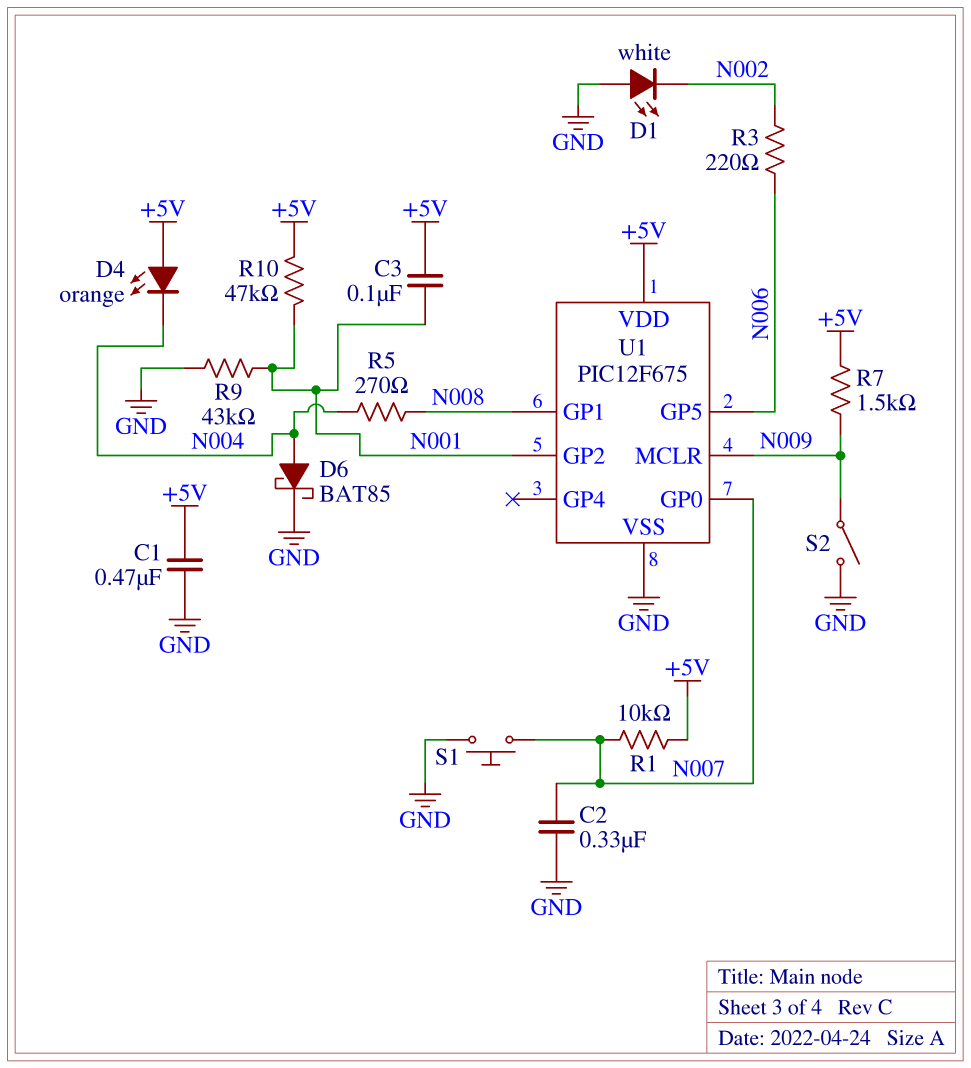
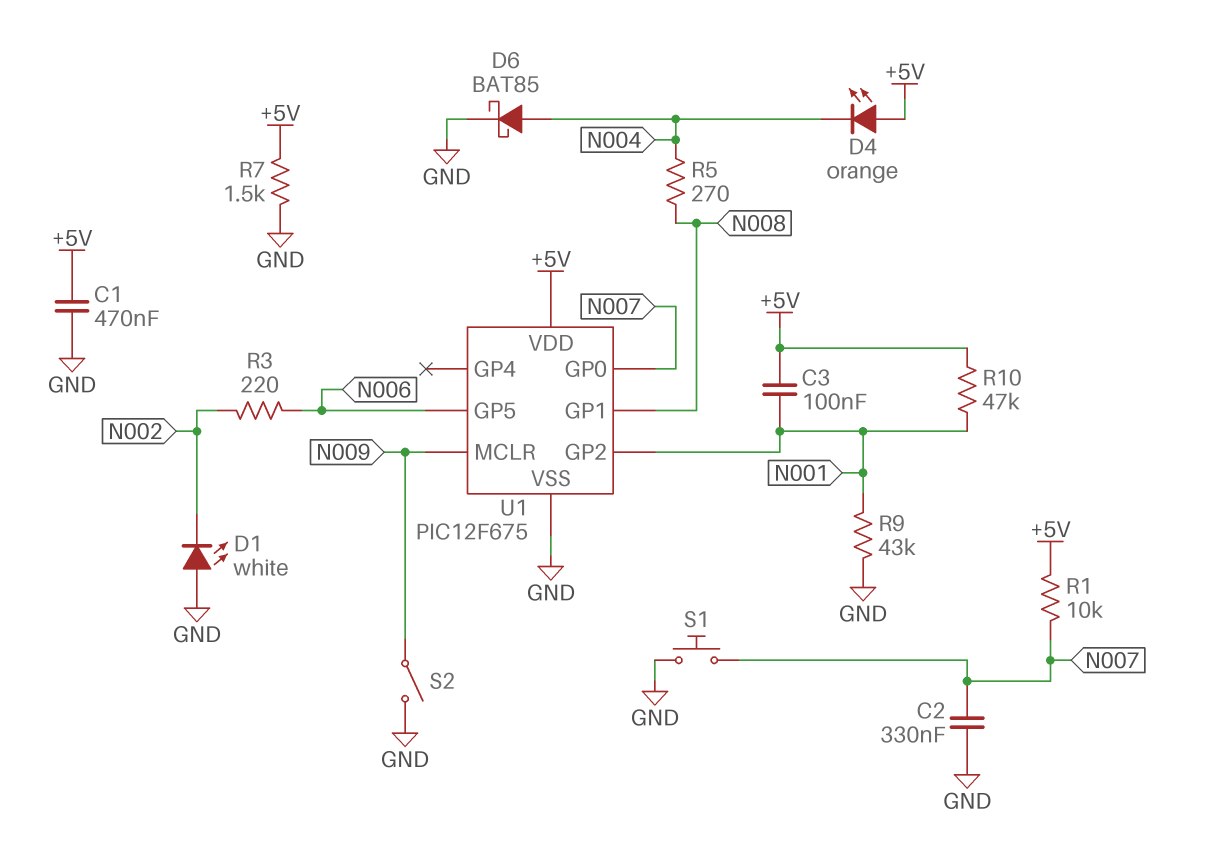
R7: 1.5k (+5V, N009) -> 1.5k (+5V, GND)

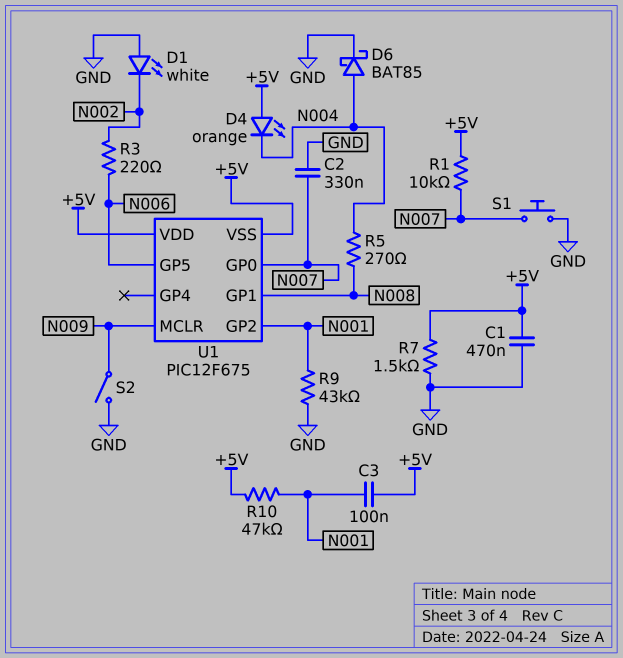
U1 pin VSS: GND -> +5V

